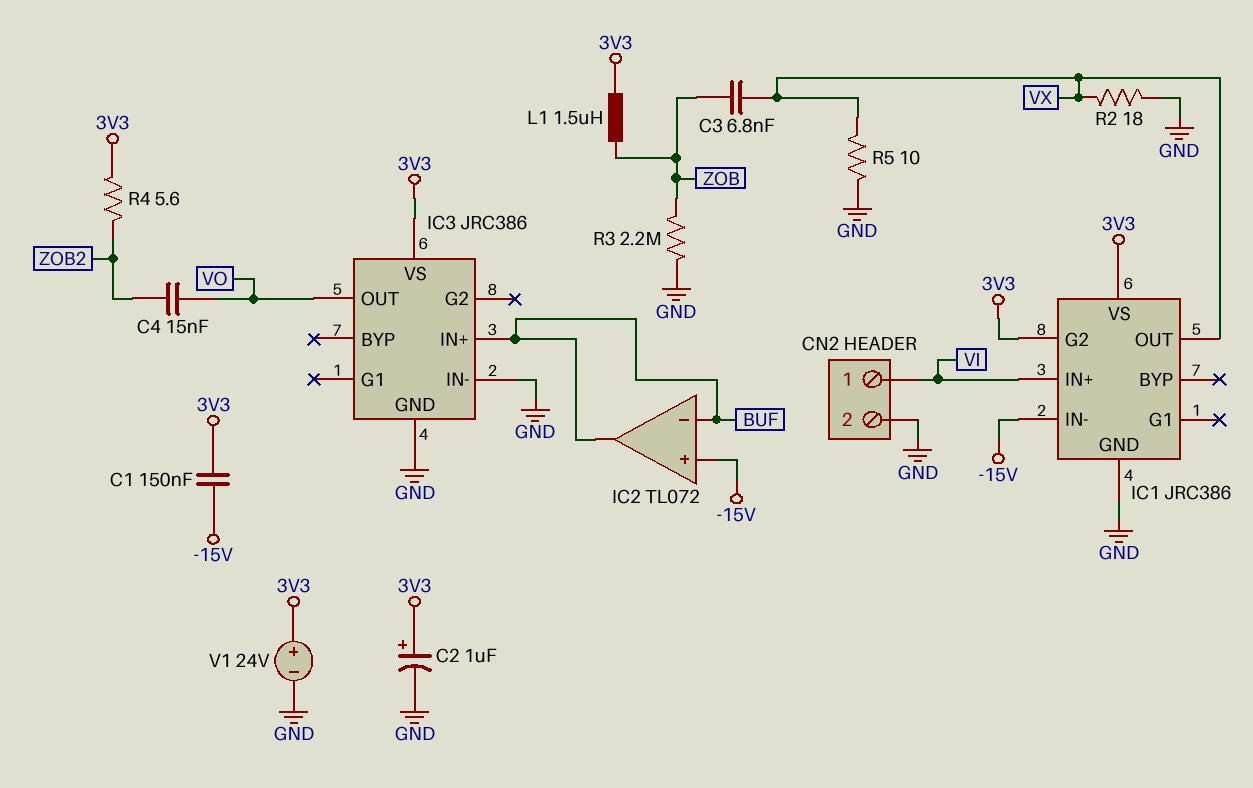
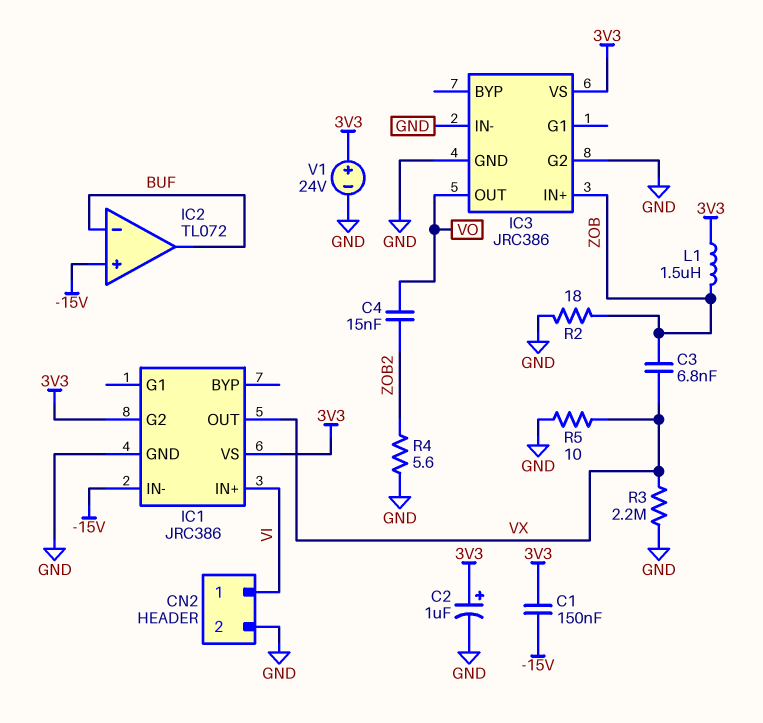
IC3 pin G2: none -> GND
IC3 pin IN+: BUF -> ZOB
R2: 18 (GND, VX) -> 18 (GND, ZOB)
R3: 2.2M (GND, ZOB) -> 2.2M (GND, VX)
R4: 5.6 (3V3, ZOB2) -> 5.6 (GND, ZOB2)

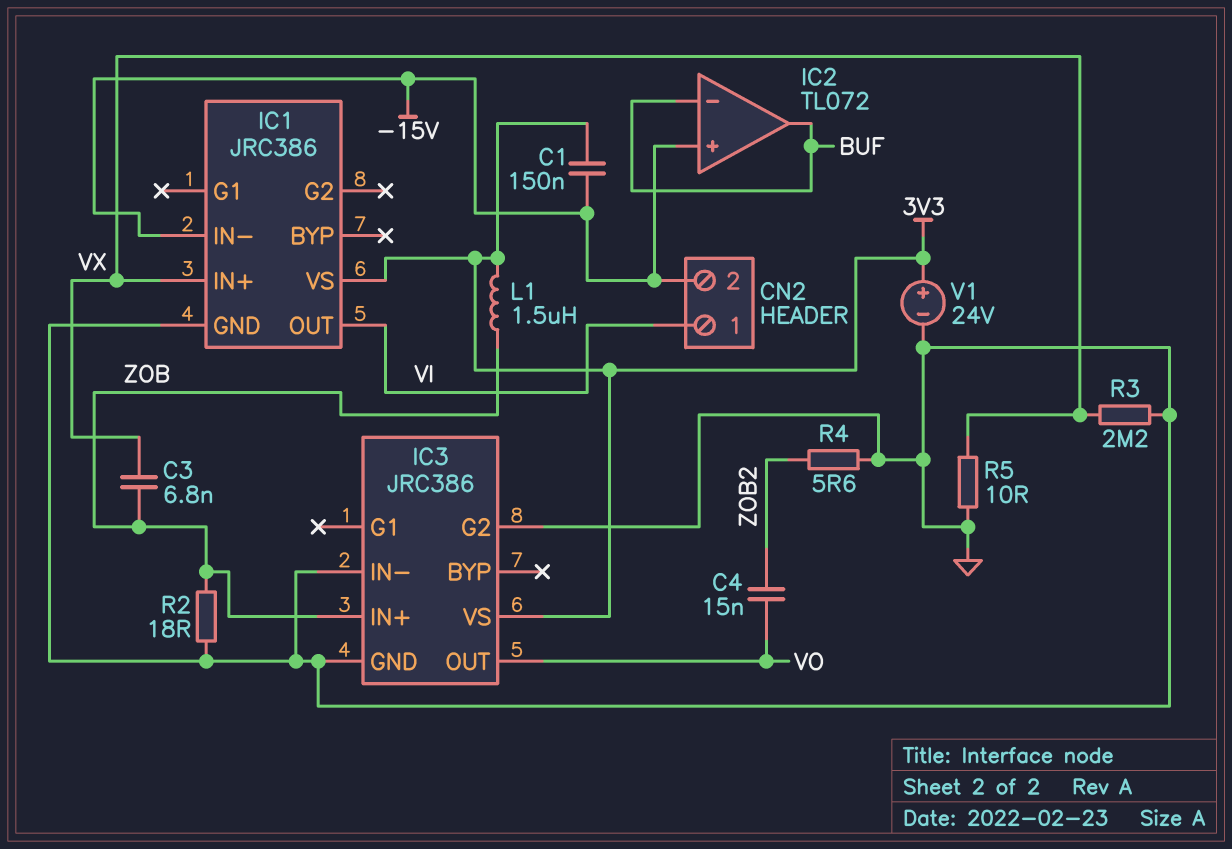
C2: 1uF (plus 3V3, minus GND) -> none
CN2 pin 2: GND -> -15V
IC1 pin G2: 3V3 -> none
IC1 pin IN+: VI -> VX
IC1 pin OUT: VX -> VI

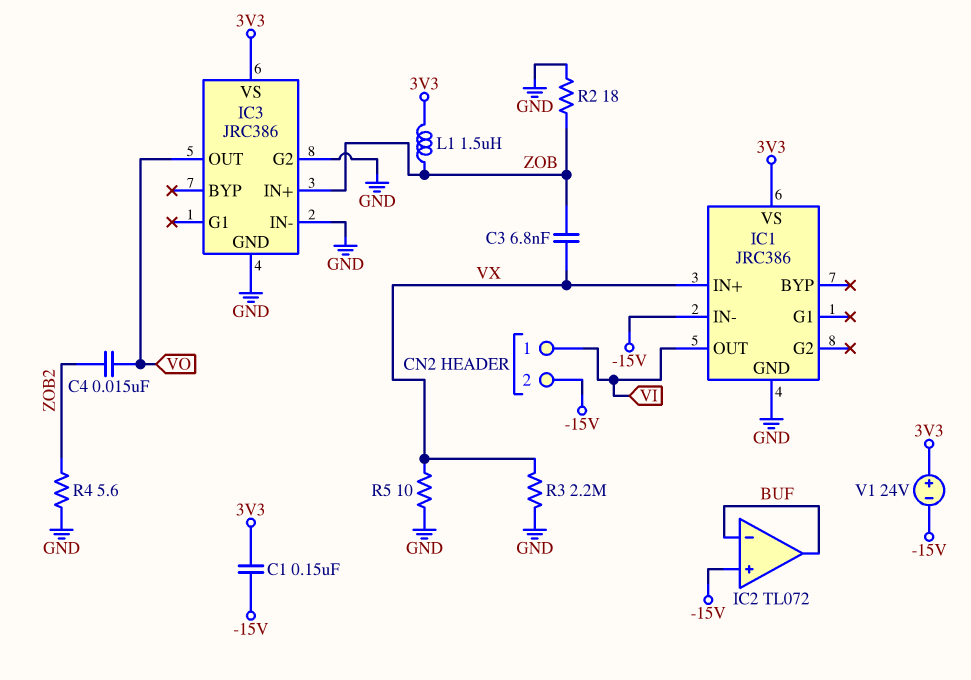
V1: 24V (plus 3V3, minus GND) -> 24V (plus 3V3, minus -15V)

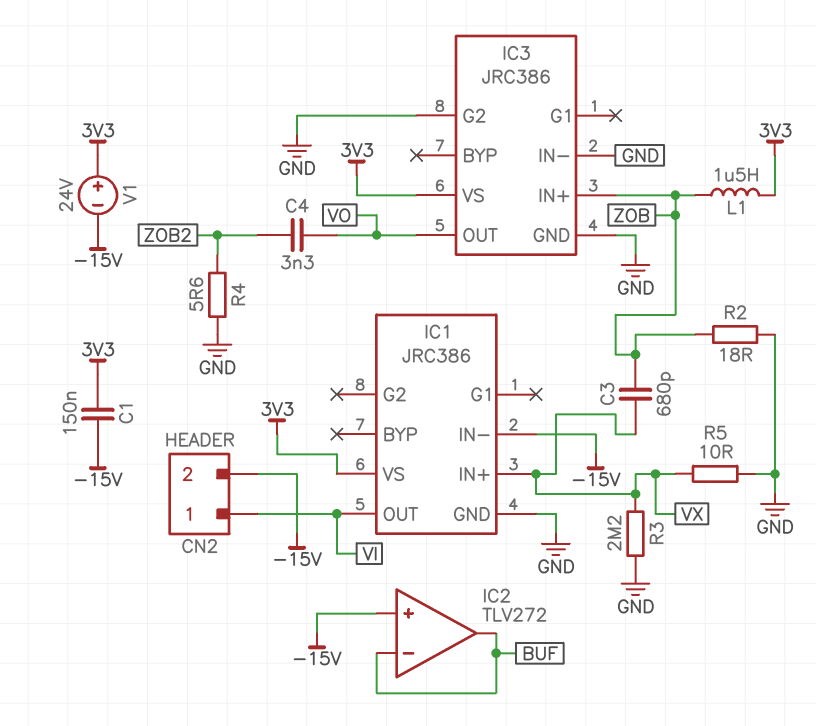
C3: 6.8nF (VX, ZOB) -> 680pF (VX, ZOB)
C4: 15nF (VO, ZOB2) -> 3.3nF (VO, ZOB2)
IC2: TL072 -> TLV272

